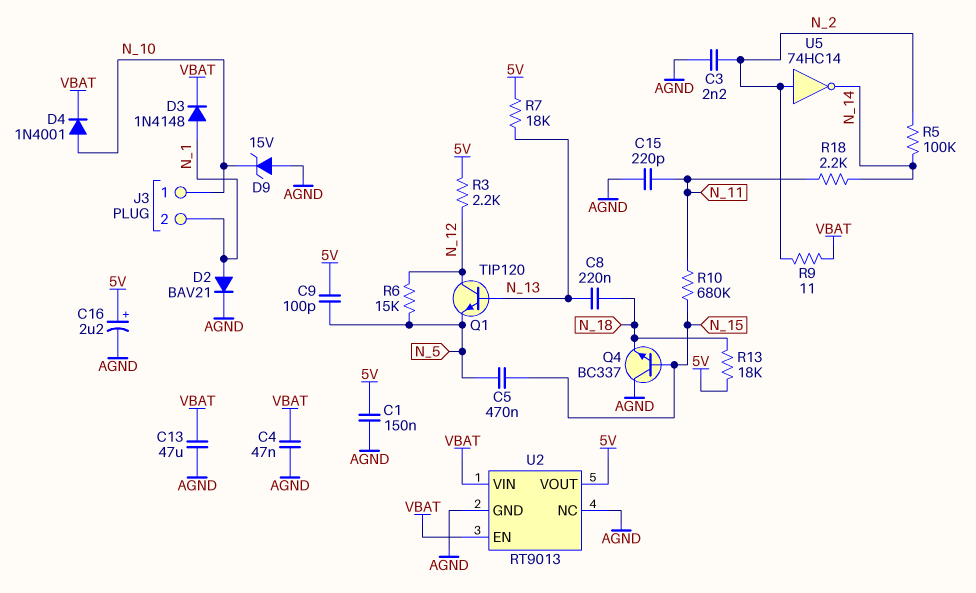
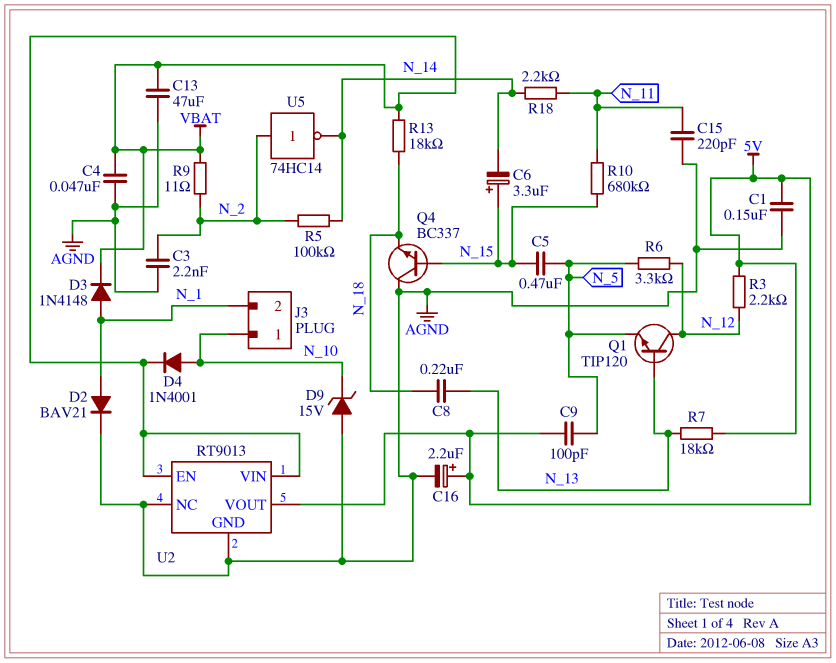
C6: none -> 3.3uF (plus N_15, minus N_14)
R6: 15k (N_5, N_12) -> 3.3k (N_5, N_12)
R13: 18k (5V, N_18) -> 18k (N_18, VBAT)

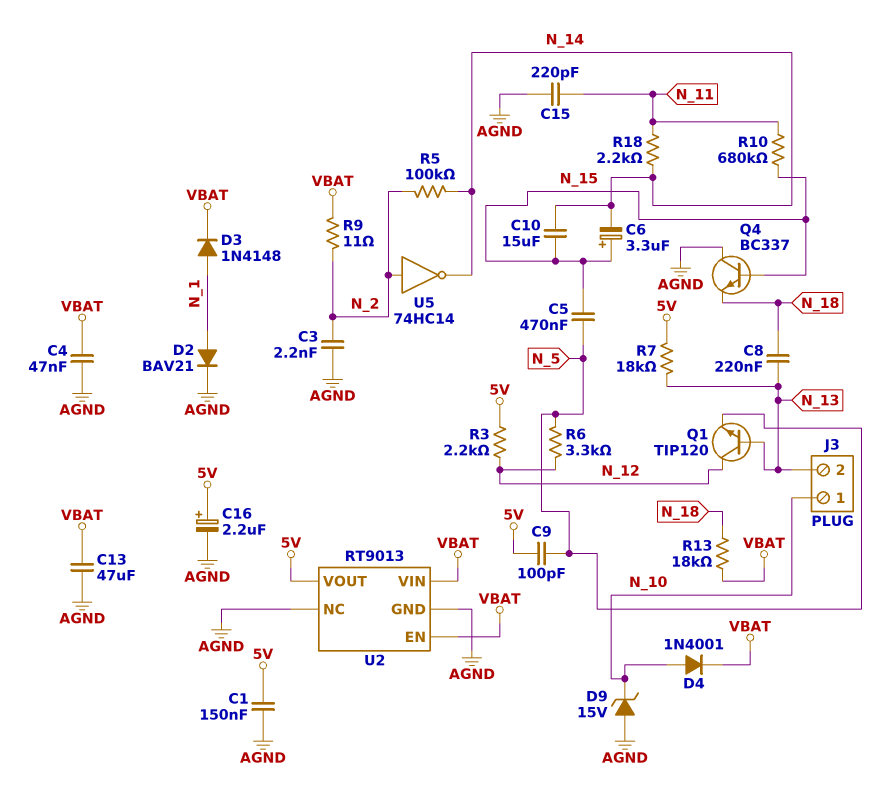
C10: none -> 15uF (N_14, N_15)
J3 pin 2: N_1 -> N_13

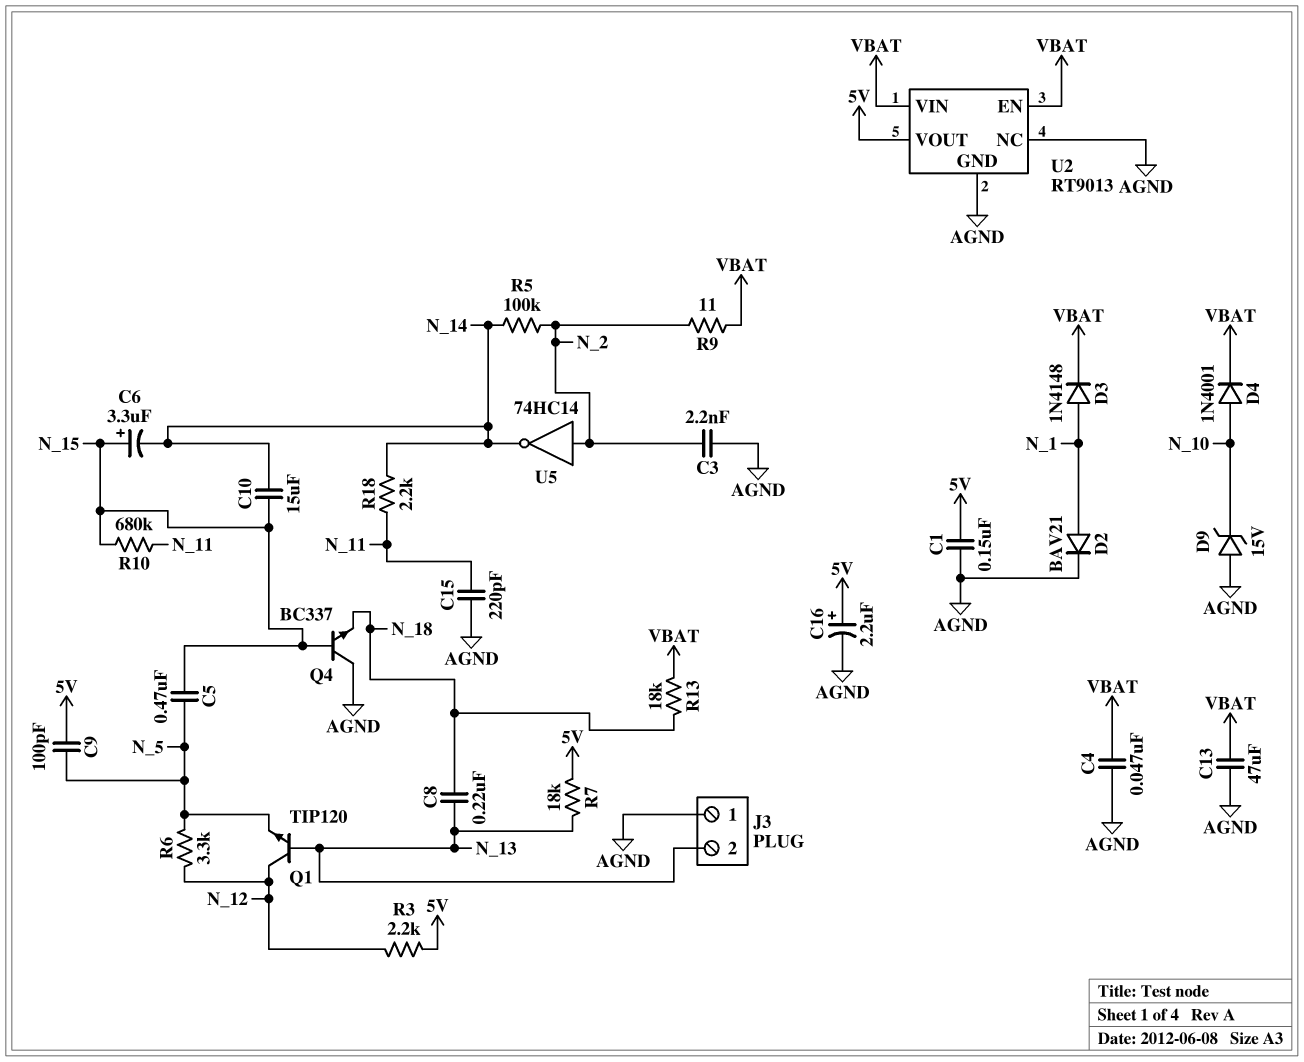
J3 pin 1: N_10 -> AGND

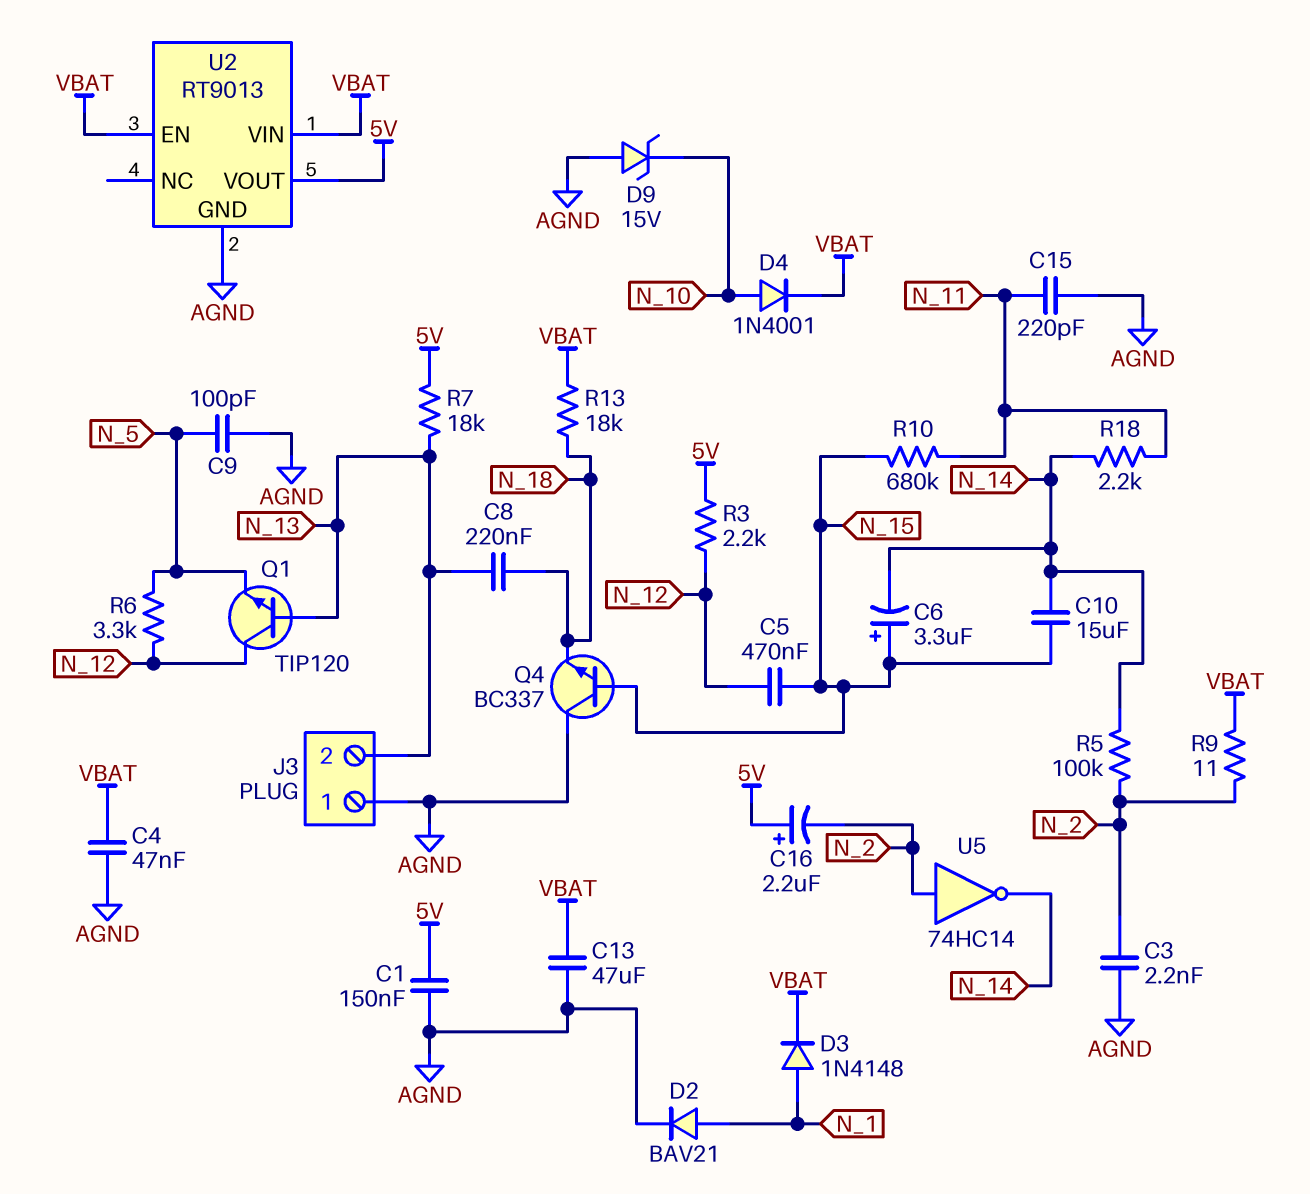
C5: 470nF (N_5, N_15) -> 470nF (N_12, N_15)
C9: 100pF (5V, N_5) -> 100pF (AGND, N_5)
C16: 2.2uF (plus 5V, minus AGND) -> 2.2uF (plus 5V, minus N_2)
U2 pin NC: AGND -> none

